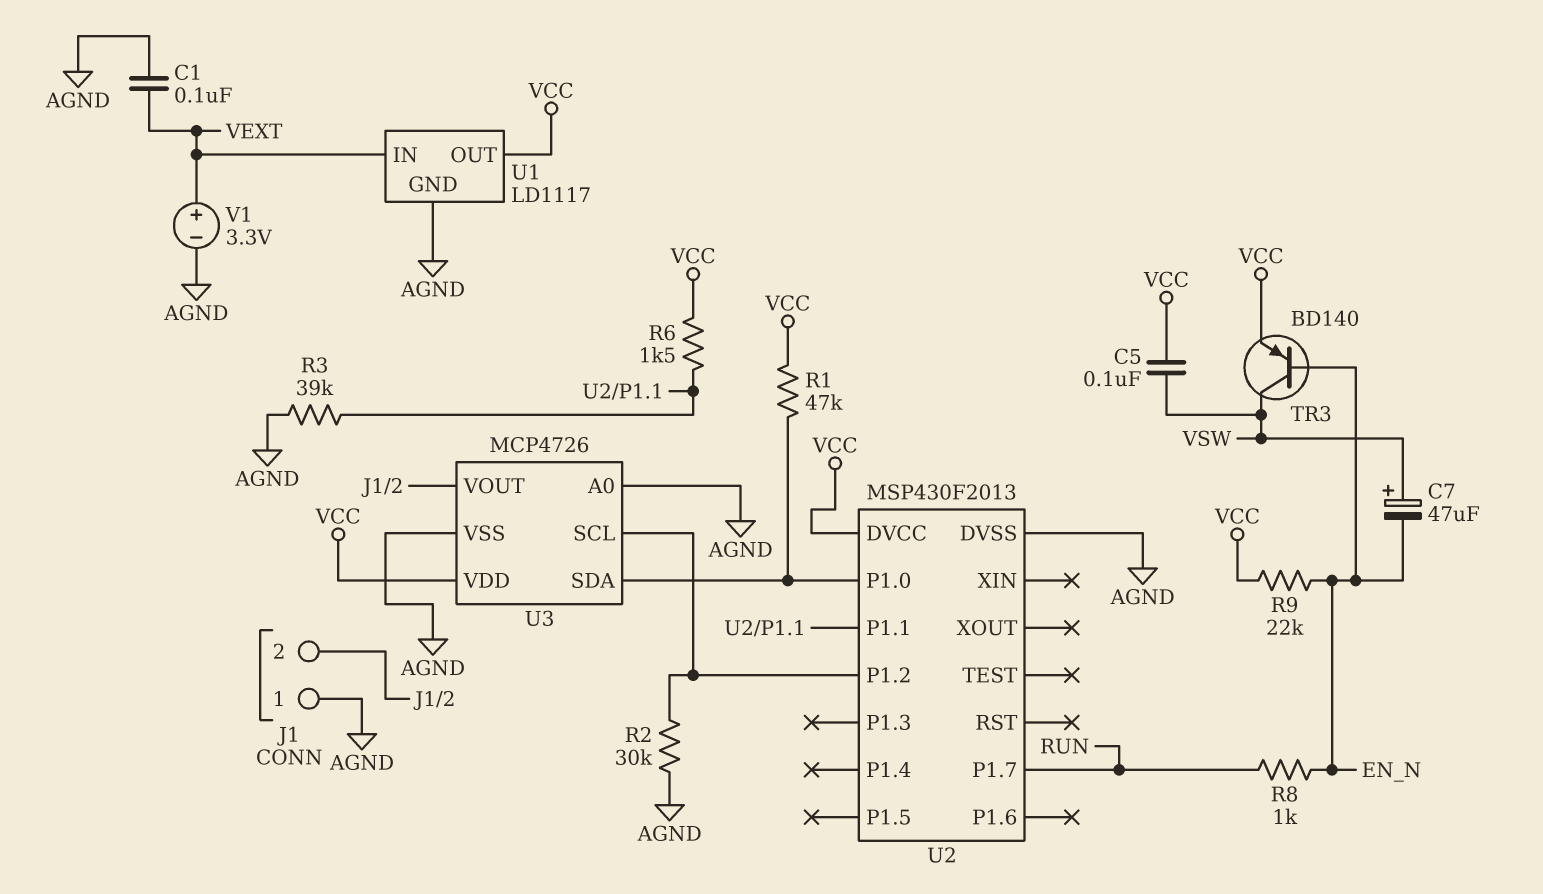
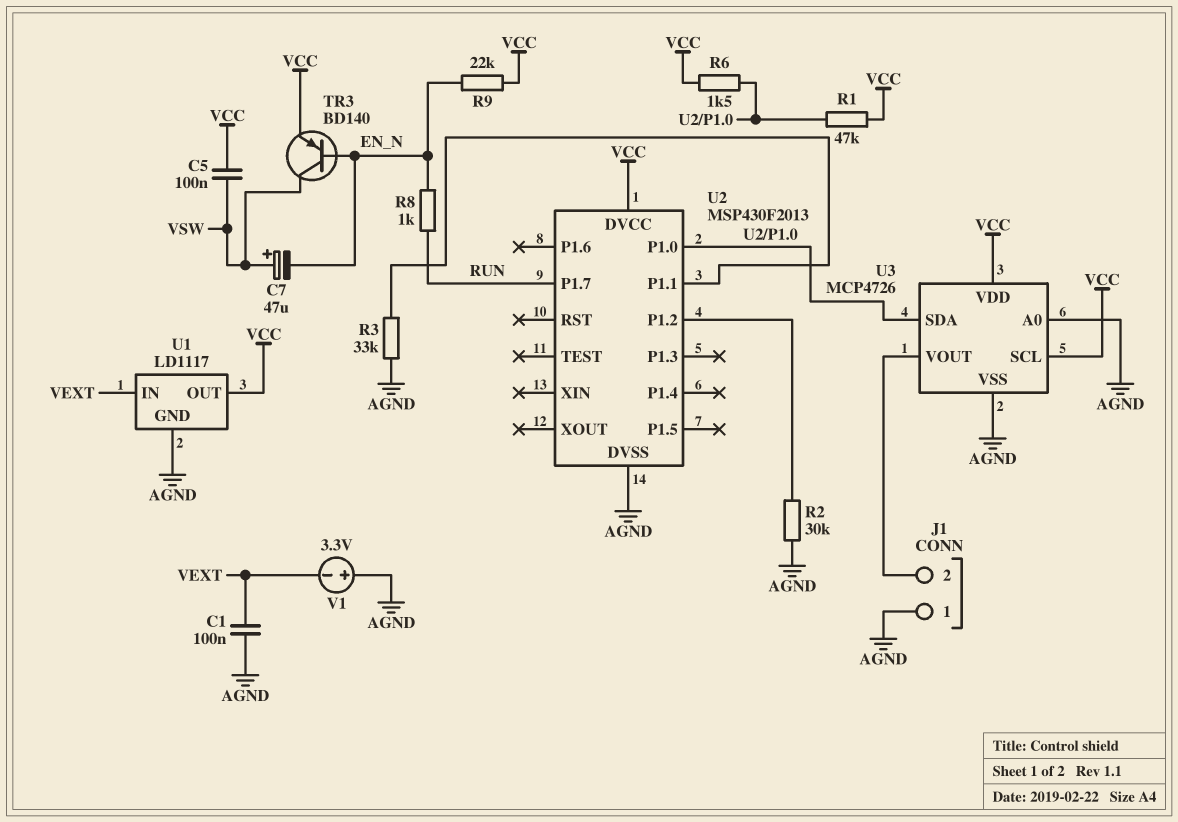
R3: 39k (AGND, U2/P1.1) -> 33k (AGND, U2/P1.1)
R6: 1.5k (U2/P1.1, VCC) -> 1.5k (U2/P1.0, VCC)
U3 pin SCL: U2/P1.2 -> VCC
V1: 3.3V (plus VEXT, minus AGND) -> 3.3V (plus AGND, minus VEXT)

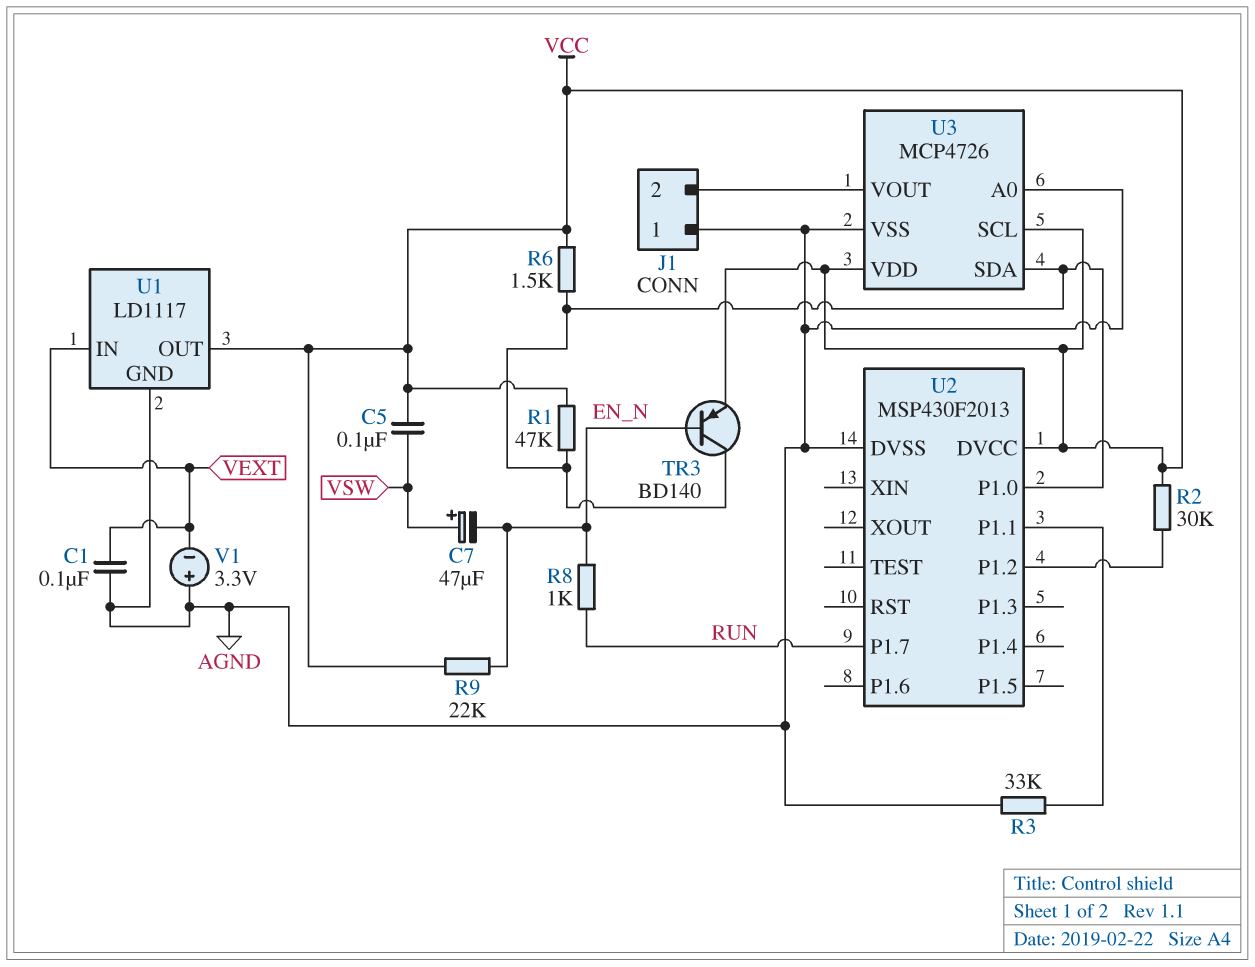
R2: 30k (AGND, U2/P1.2) -> 30k (U2/P1.2, VCC)
TR3: PNP BD140 (B EN_N, C VSW, E VCC) -> PNP BD140 (B EN_N, C U2/P1.0, E VCC)

